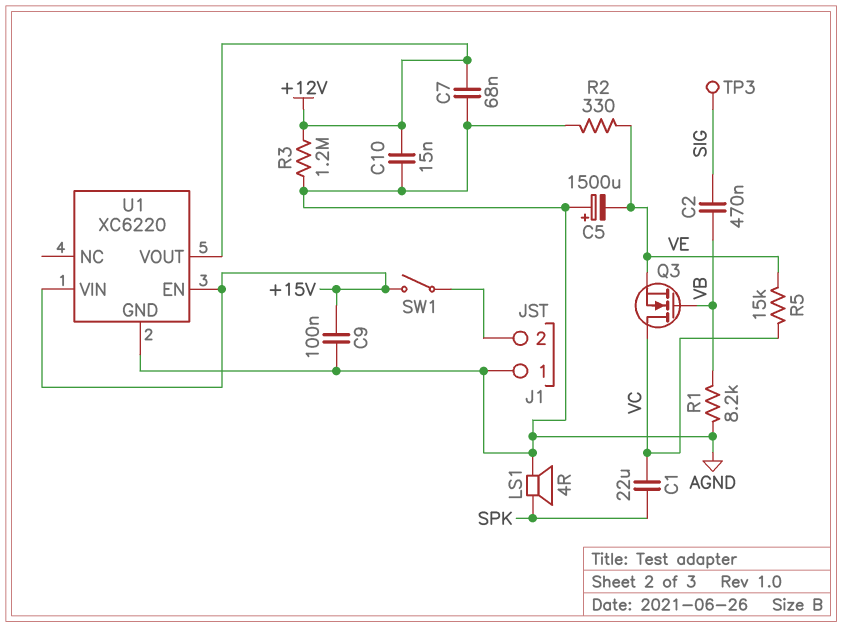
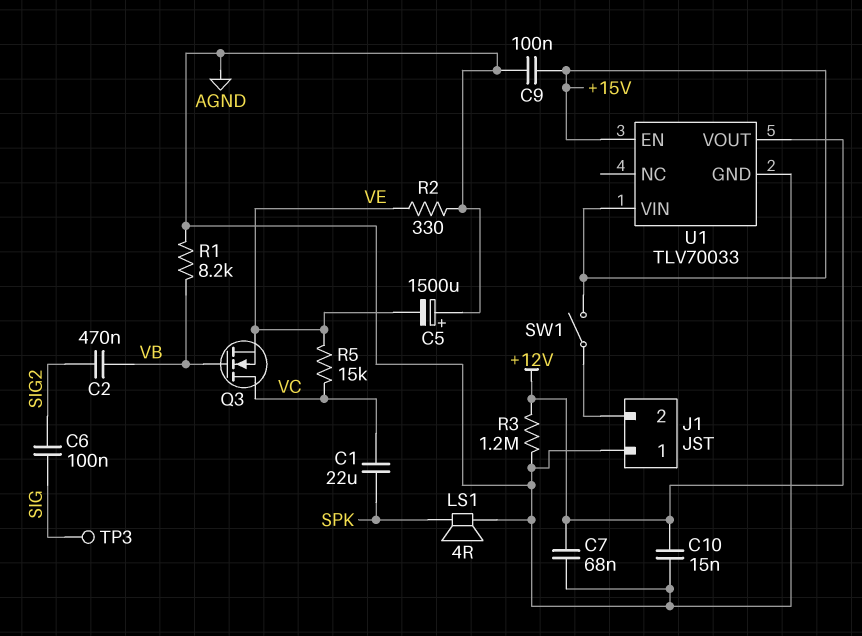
C2: 470nF (SIG, VB) -> 470nF (SIG2, VB)
C6: none -> 100nF (SIG, SIG2)
U1: XC6220 -> TLV70033

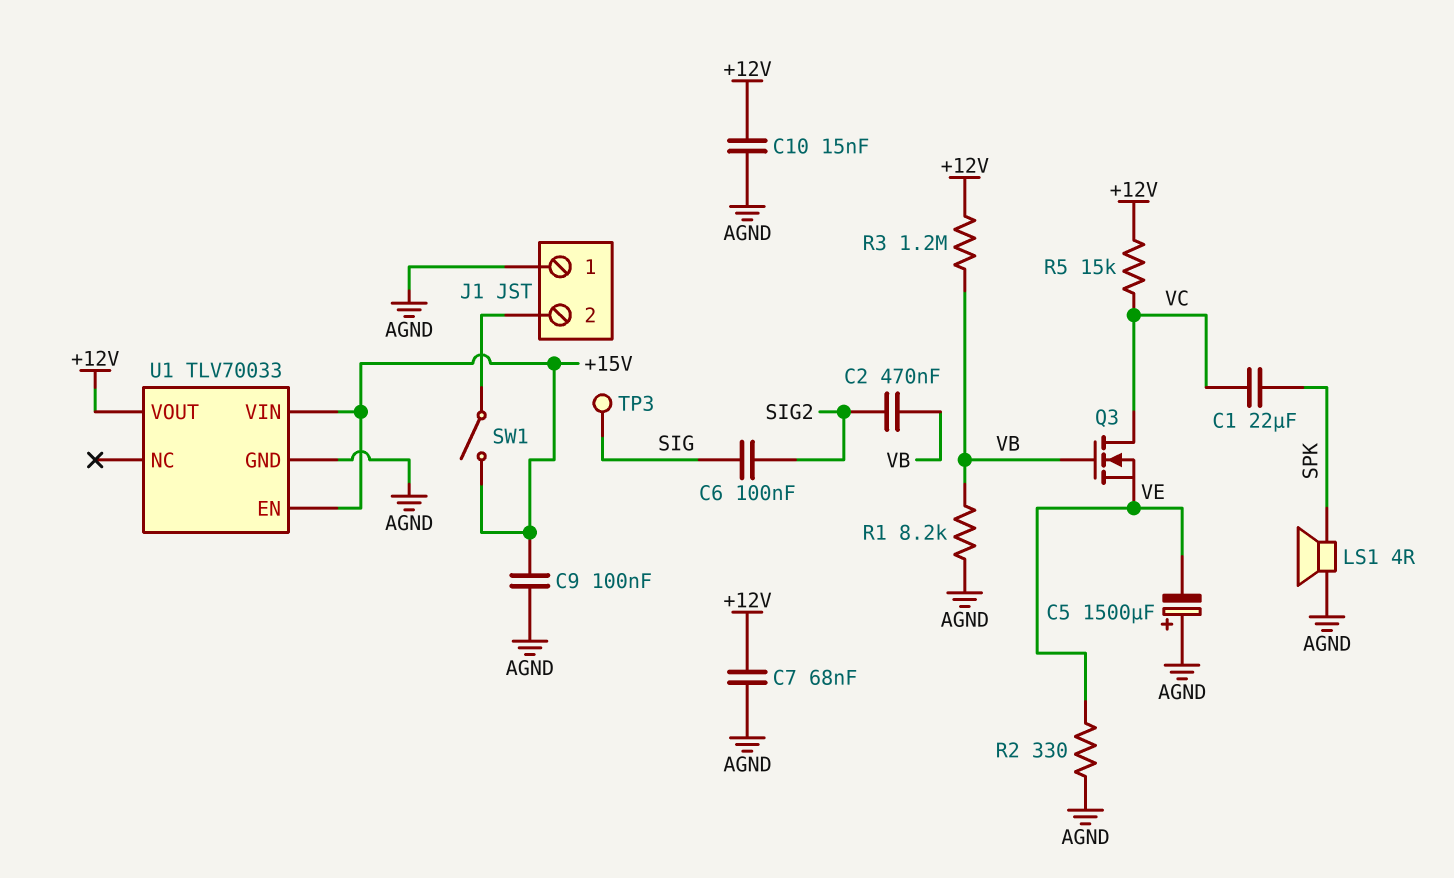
R3: 1.2M (+12V, AGND) -> 1.2M (+12V, VB)
R5: 15k (VC, VE) -> 15k (+12V, VC)

